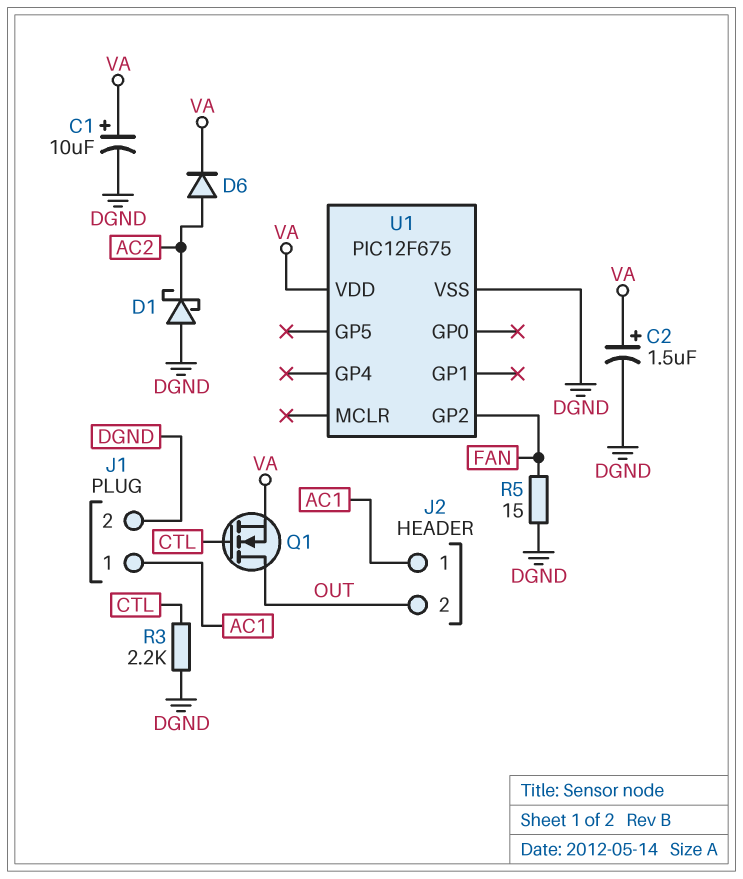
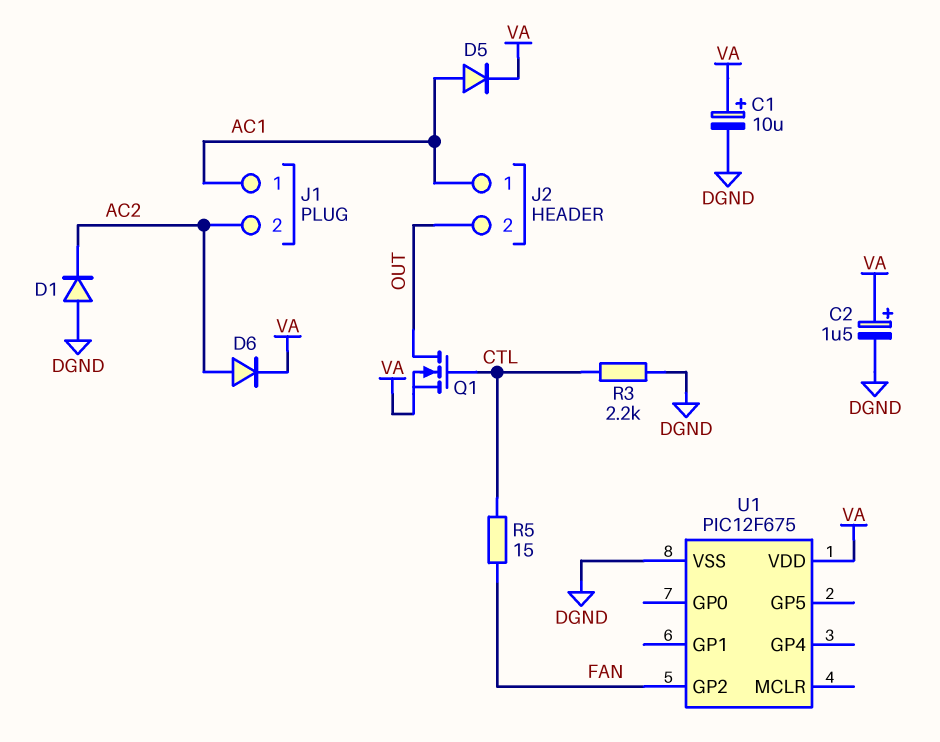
D1: schottky (A DGND, K AC2) -> diode (A DGND, K AC2)
D5: none -> diode (A AC1, K VA)
J1 pin 2: DGND -> AC2
R5: 15 (DGND, FAN) -> 15 (CTL, FAN)

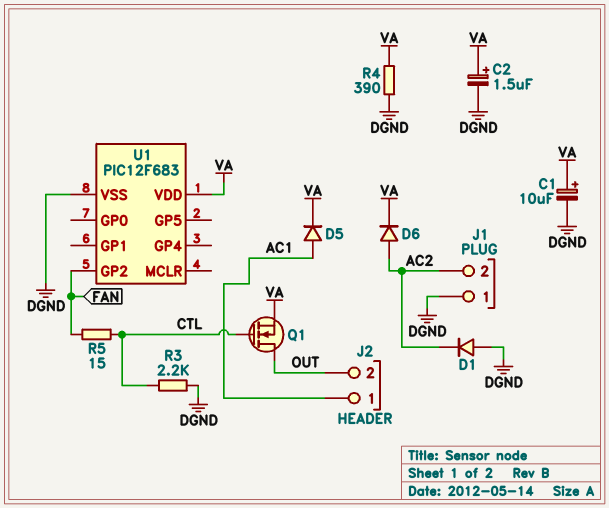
J1 pin 1: AC1 -> DGND
R4: none -> 390 (DGND, VA)
U1: PIC12F675 -> PIC12F683

